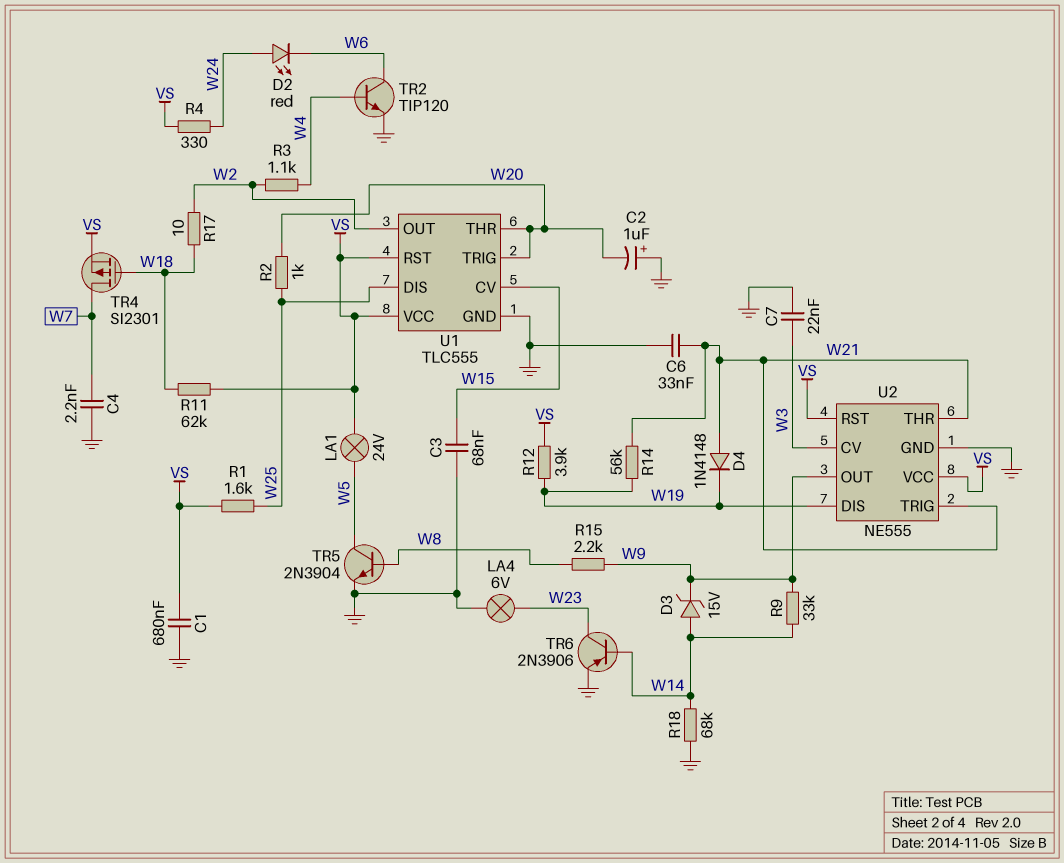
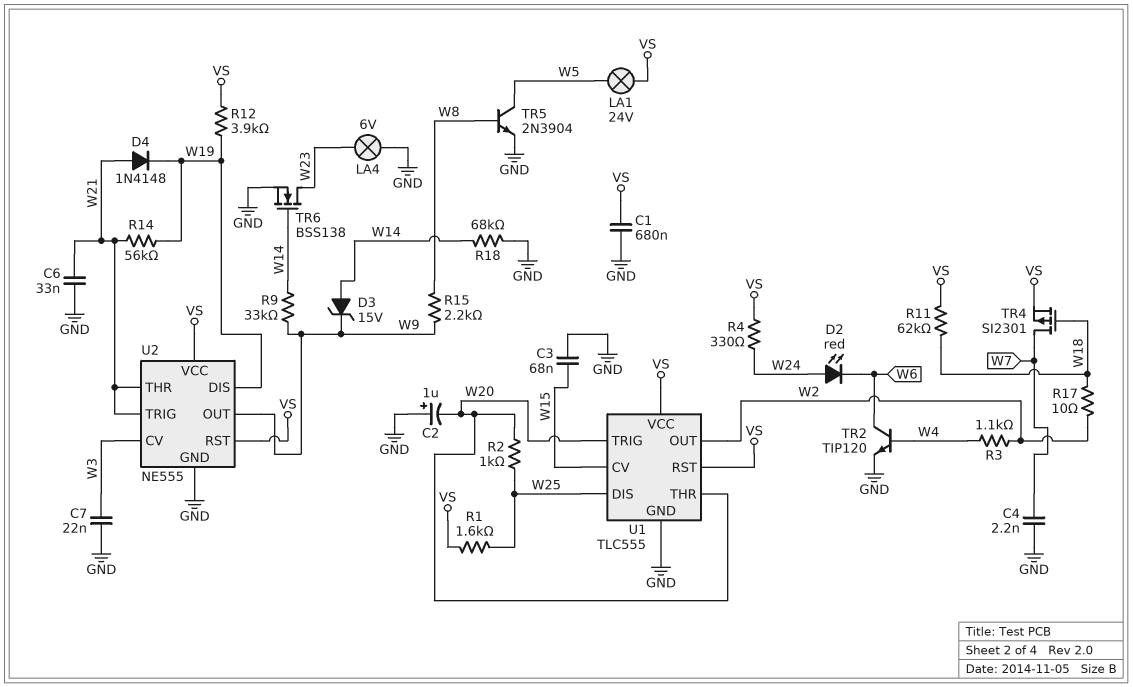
TR6: PNP 2N3906 (B W14, C W23, E GND) -> NMOS BSS138 (G W14, D W23, S GND)

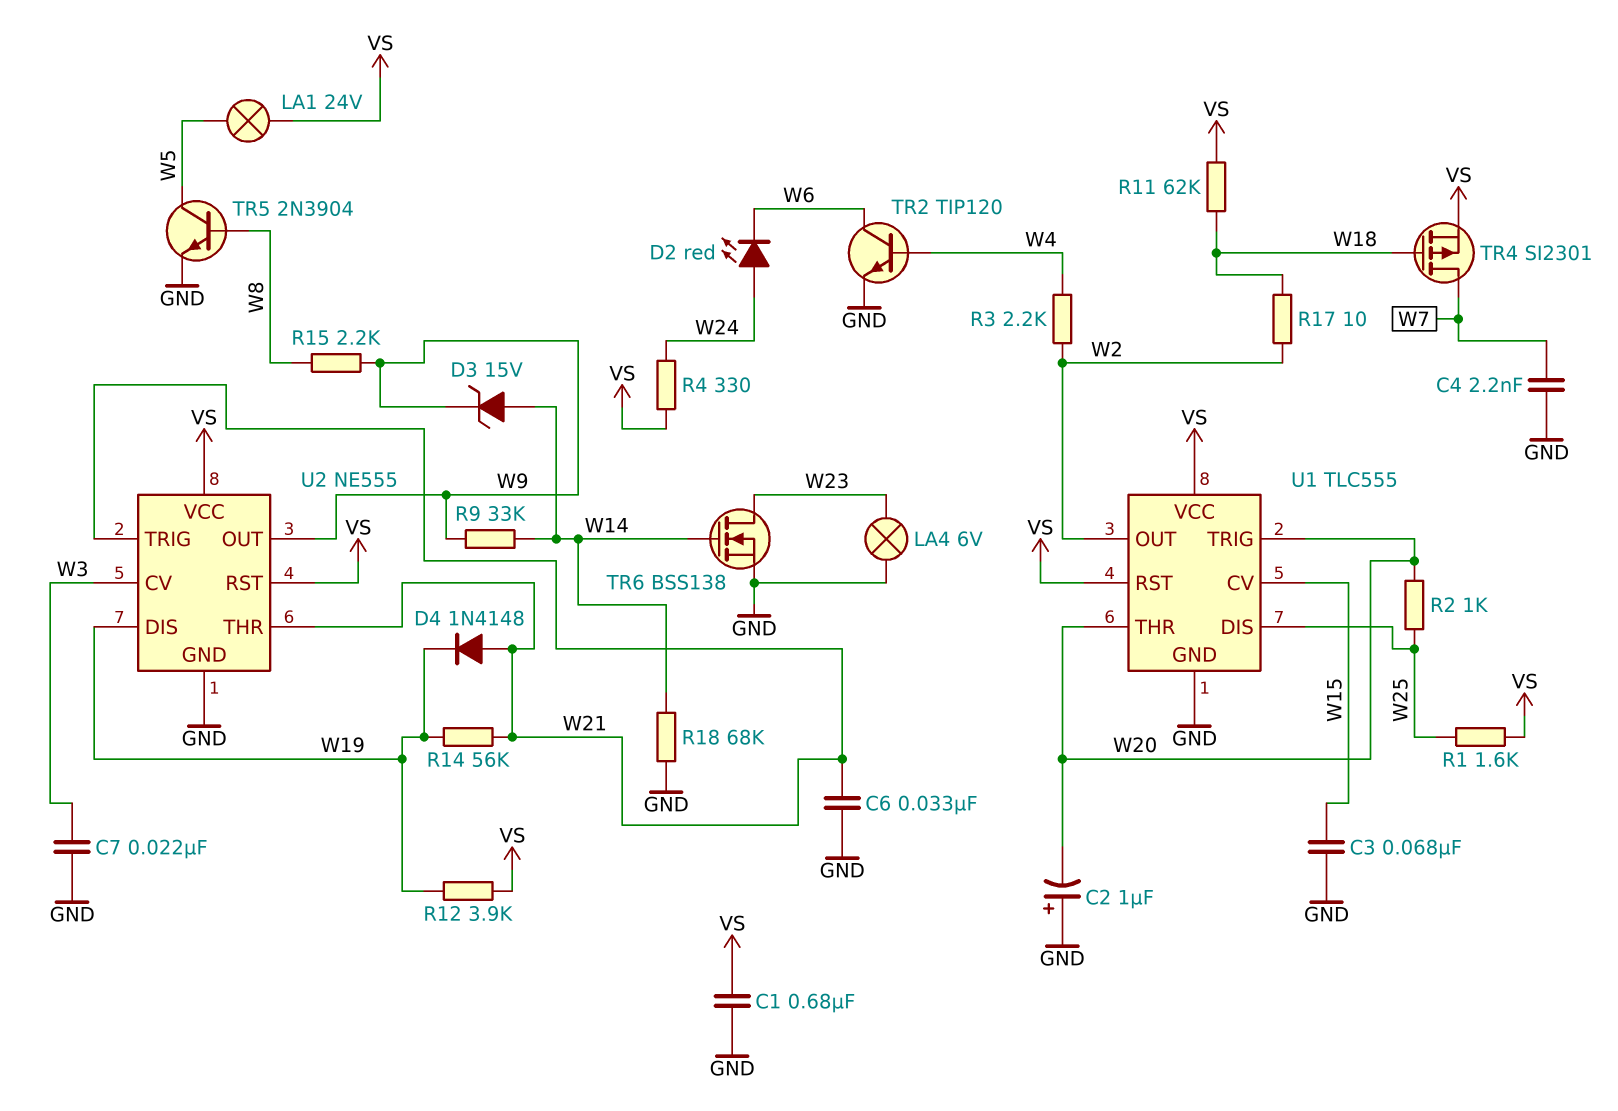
R3: 1.1k (W2, W4) -> 2.2k (W2, W4)

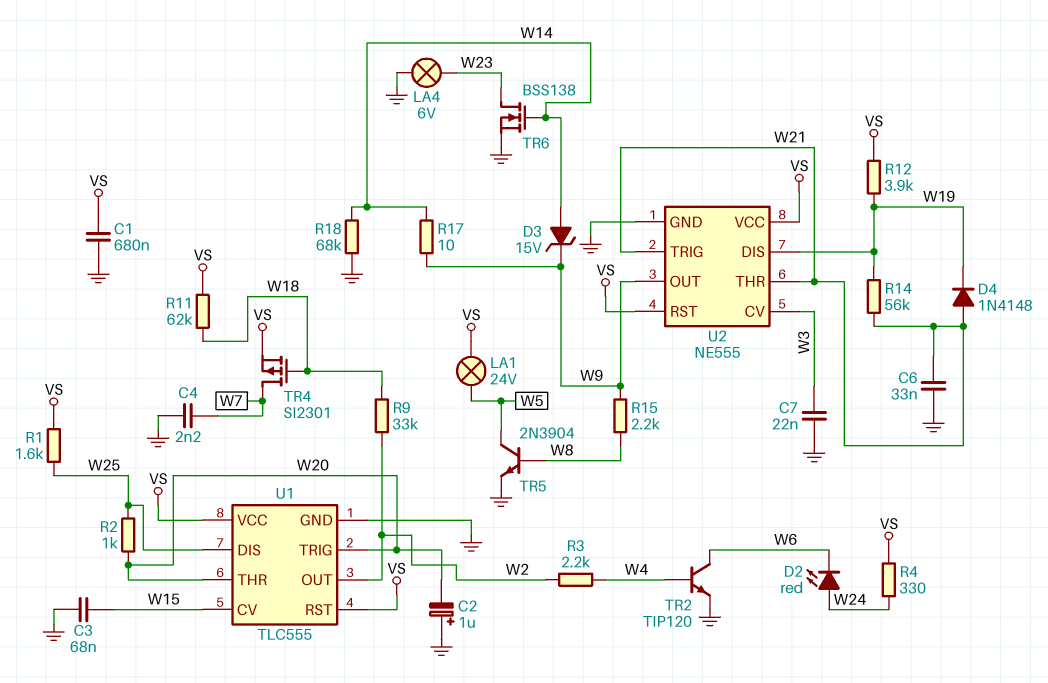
R9: 33k (W9, W14) -> 33k (W2, W18)
R17: 10 (W2, W18) -> 10 (W9, W14)

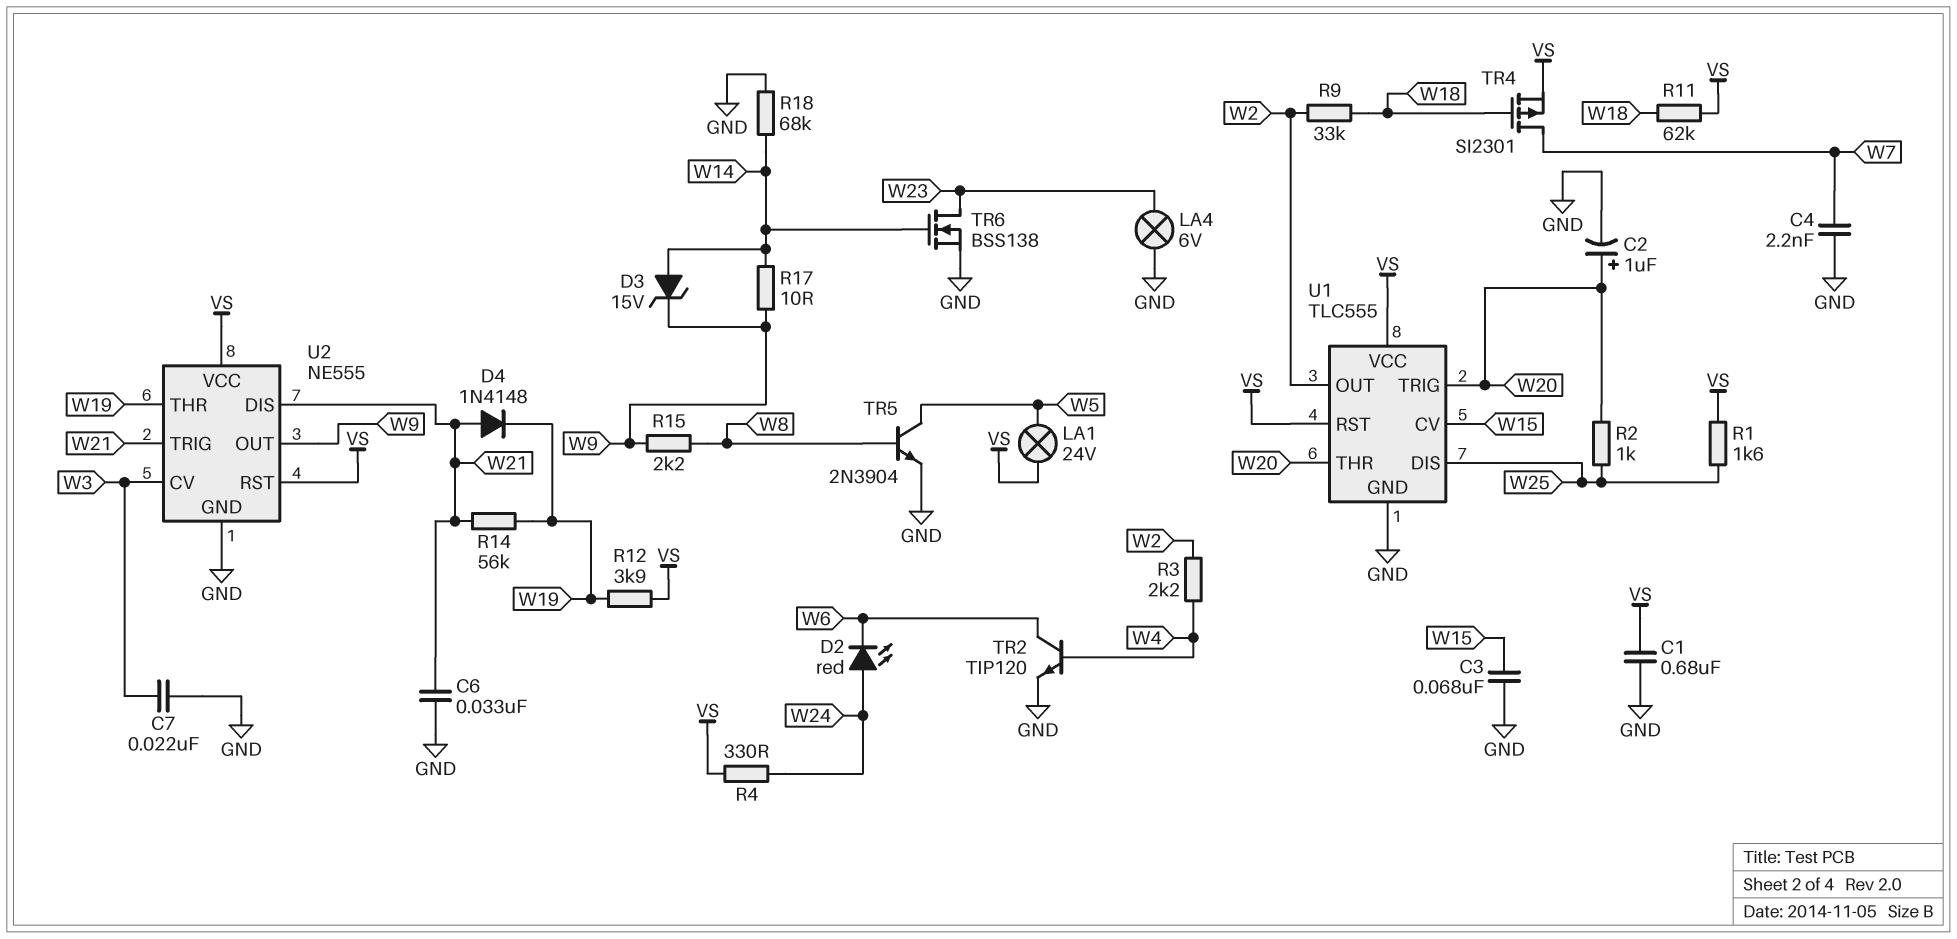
C2: 1uF (plus GND, minus W20) -> 1uF (plus W20, minus GND)
U2 pin DIS: W19 -> W21
U2 pin THR: W21 -> W19

